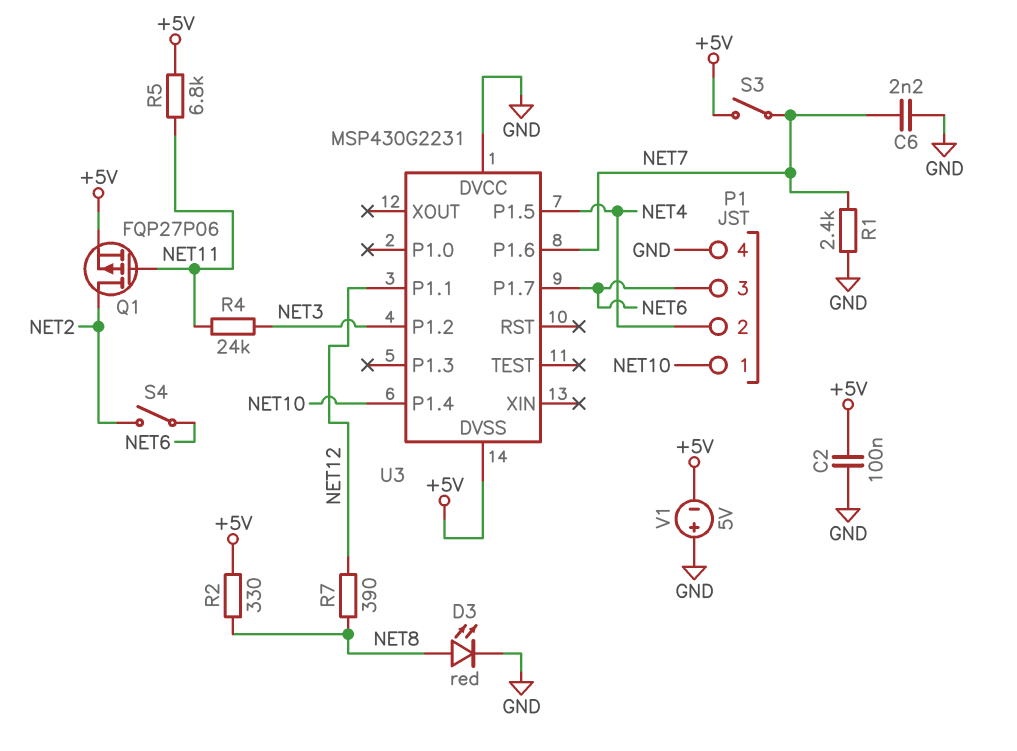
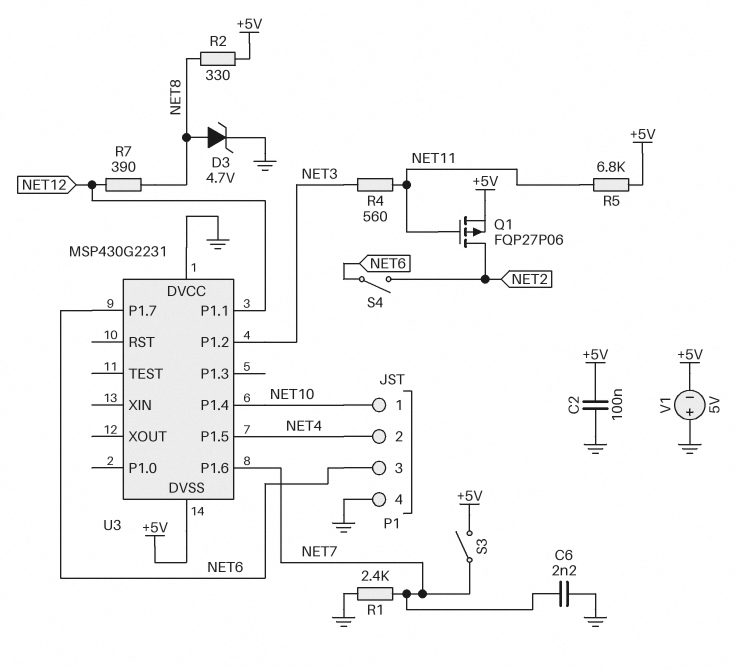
D3: LED red (A NET8, K GND) -> zener 4.7V (A NET8, K GND)
R4: 24k (NET3, NET11) -> 560 (NET3, NET11)

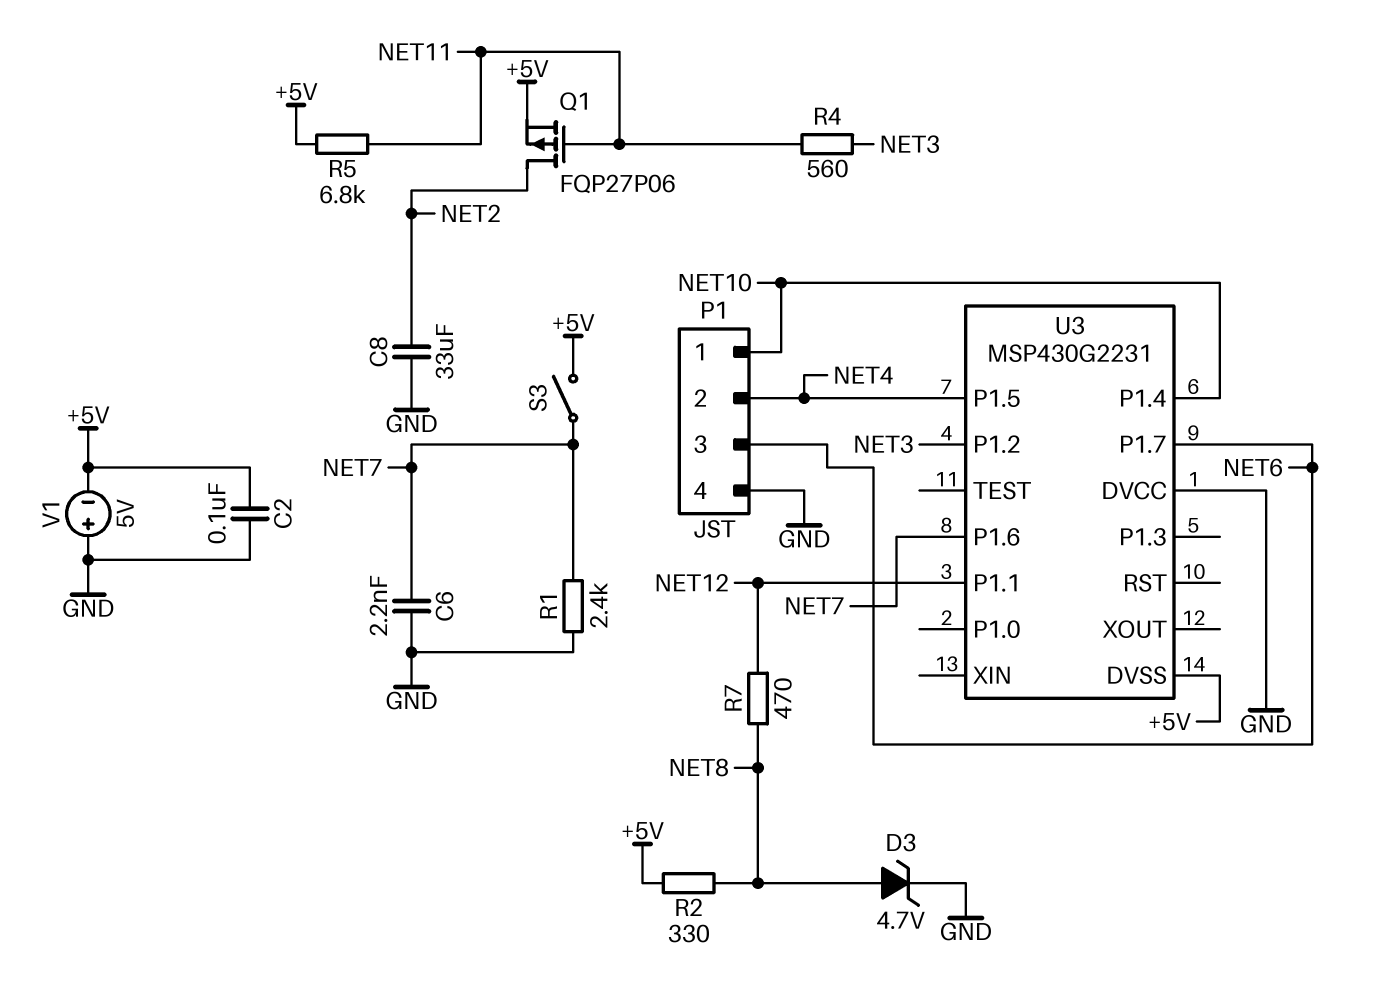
C8: none -> 33uF (GND, NET2)
R7: 390 (NET8, NET12) -> 470 (NET8, NET12)
S4: switch (NET2, NET6) -> none

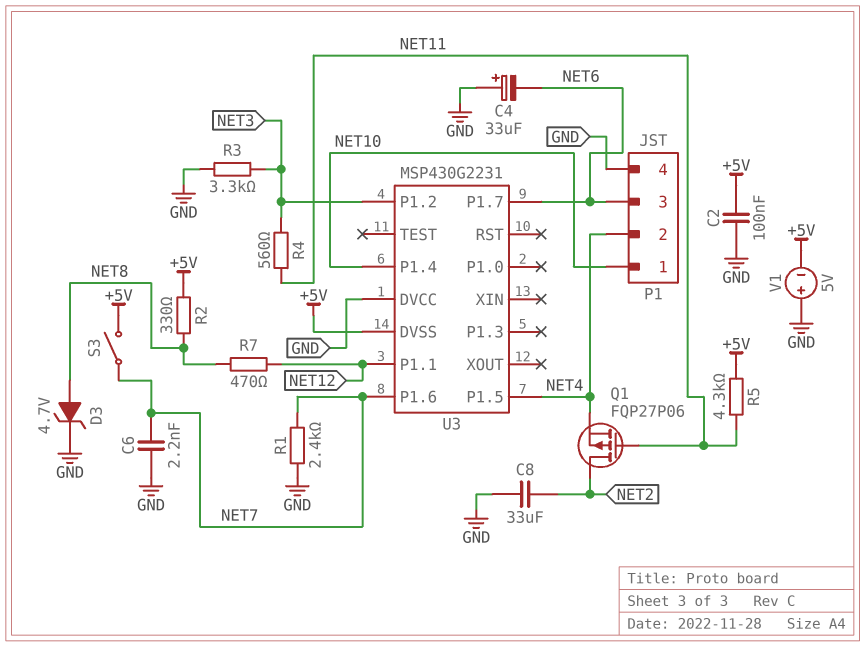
C4: none -> 33uF (plus GND, minus NET6)
Q1: PMOS FQP27P06 (G NET11, D NET2, S +5V) -> PMOS FQP27P06 (G NET11, D NET2, S NET4)
R3: none -> 3.3k (GND, NET3)
R5: 6.8k (+5V, NET11) -> 4.3k (+5V, NET11)

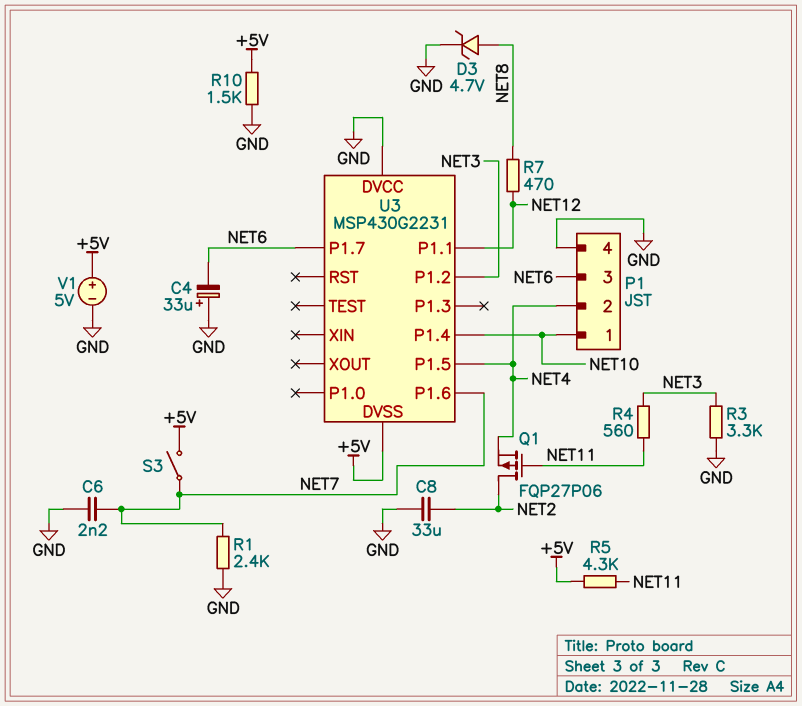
C2: 100nF (+5V, GND) -> none
R2: 330 (+5V, NET8) -> none
R10: none -> 1.5k (+5V, GND)
V1: 5V (plus GND, minus +5V) -> 5V (plus +5V, minus GND)

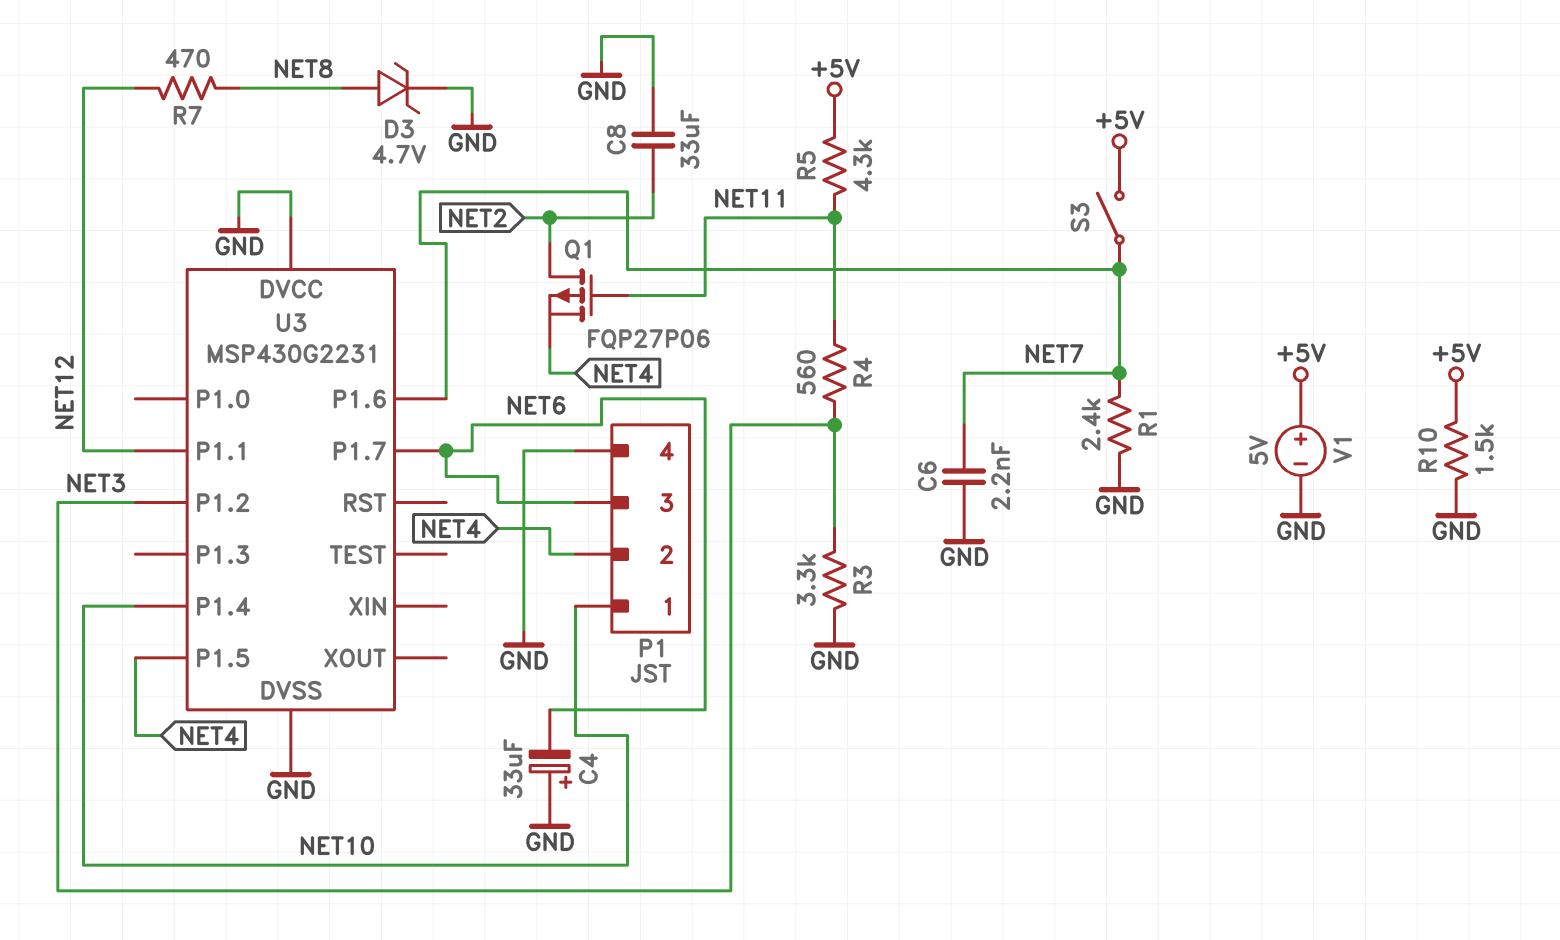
U3 pin DVSS: +5V -> GND

